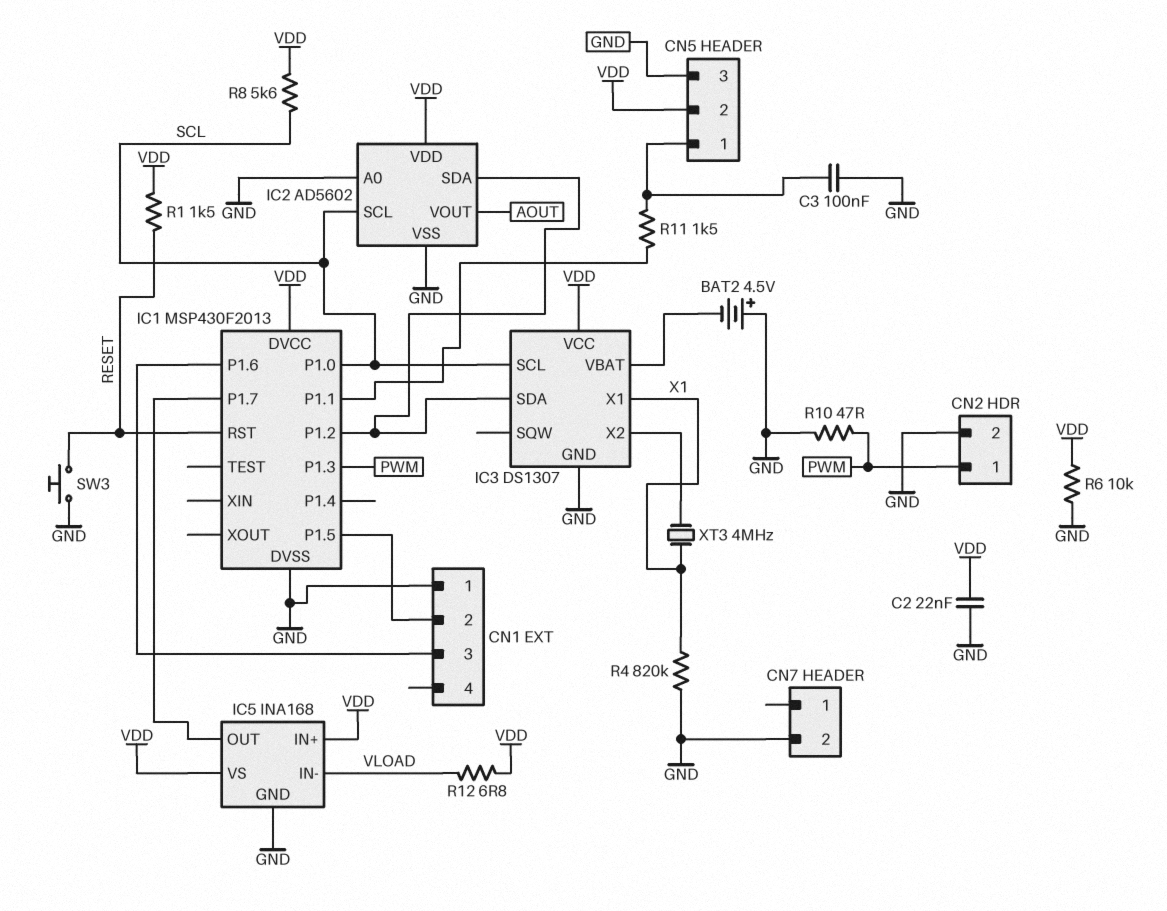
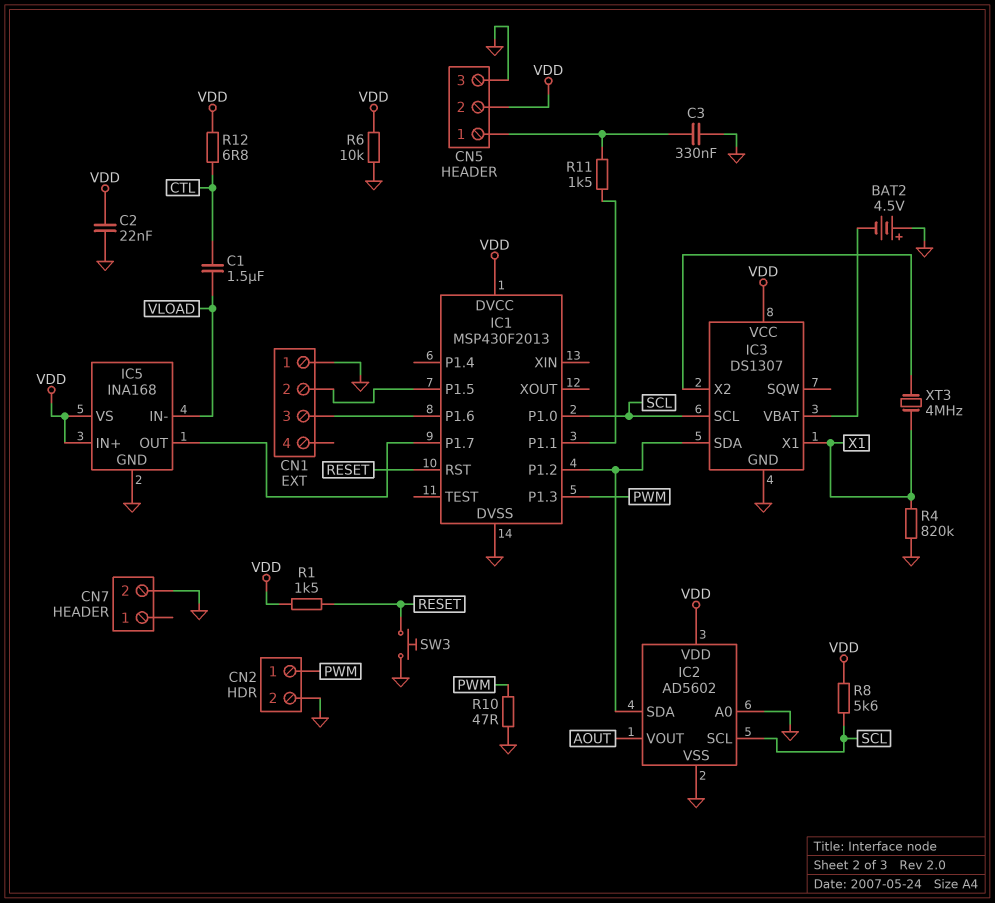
C1: none -> 1.5uF (CTL, VLOAD)
C3: 100nF (CN5/1, GND) -> 330nF (CN5/1, GND)
R12: 6.8 (VDD, VLOAD) -> 6.8 (CTL, VDD)

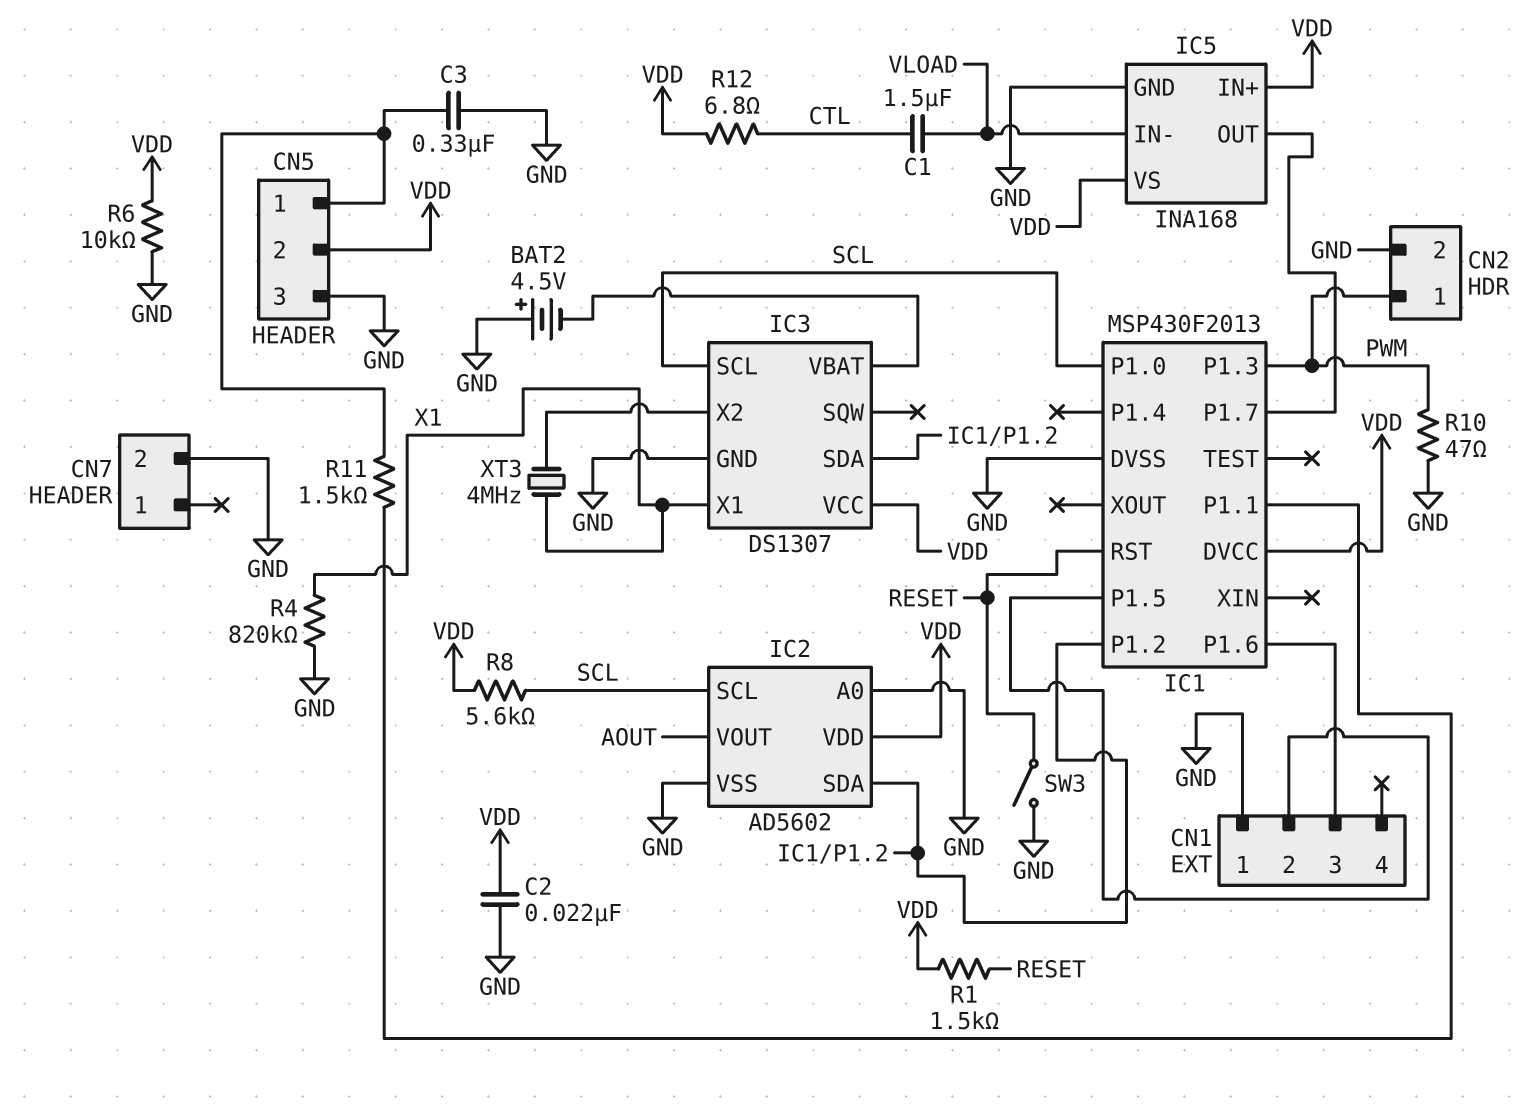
SW3: button (GND, RESET) -> switch (GND, RESET)

